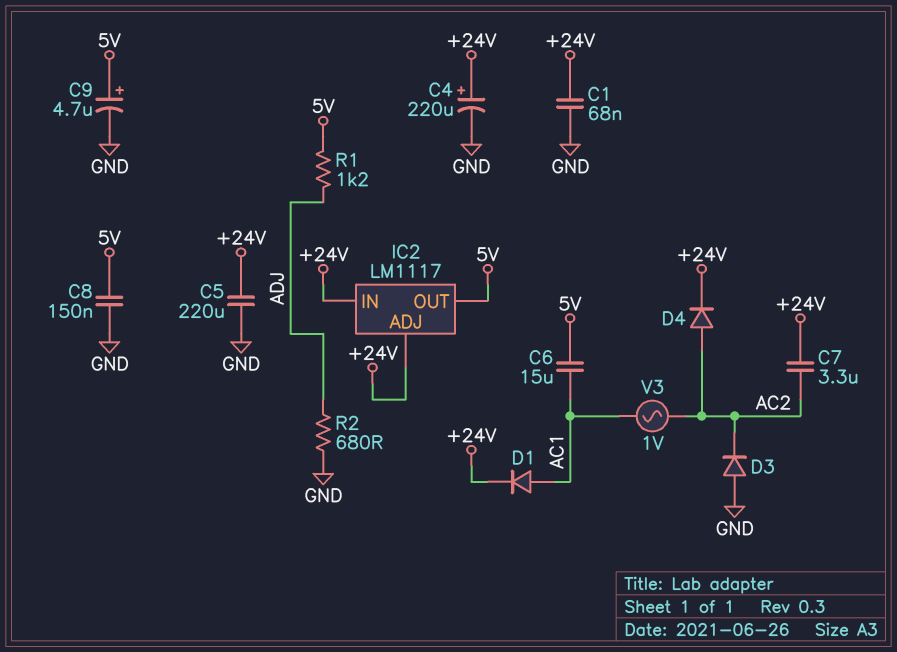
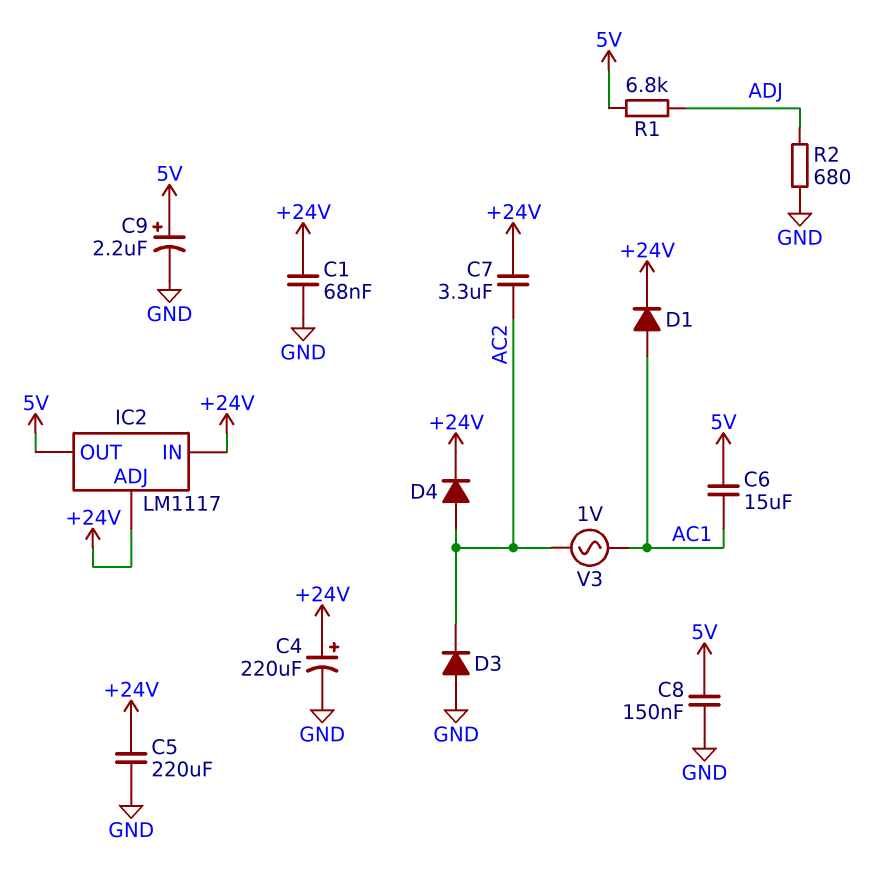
C9: 4.7uF (plus 5V, minus GND) -> 2.2uF (plus 5V, minus GND)
R1: 1.2k (5V, ADJ) -> 6.8k (5V, ADJ)

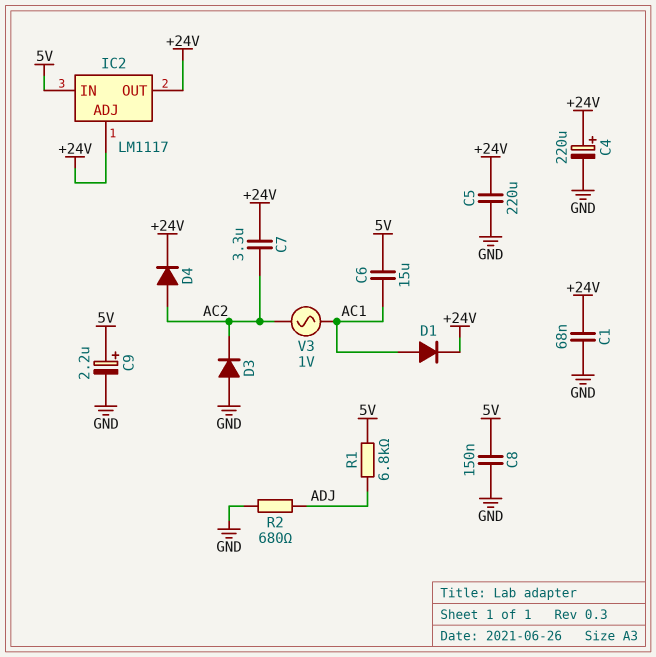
IC2 pin IN: +24V -> 5V
IC2 pin OUT: 5V -> +24V

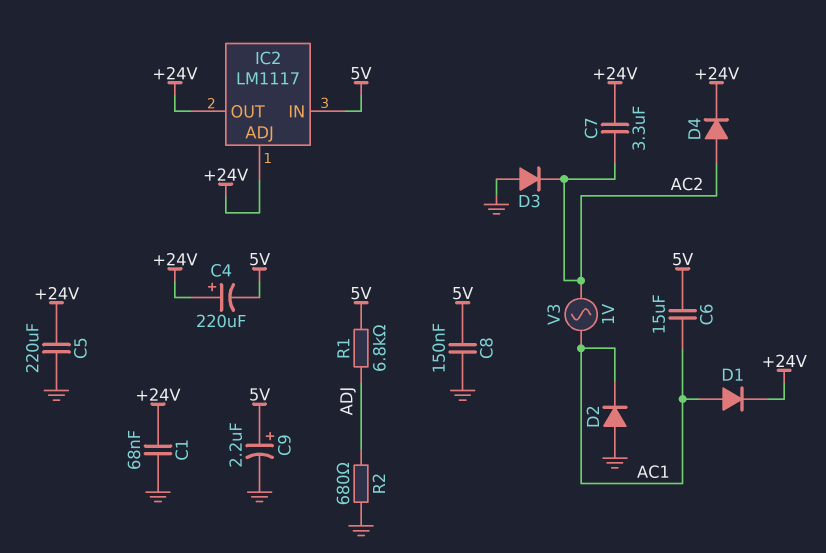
C4: 220uF (plus +24V, minus GND) -> 220uF (plus +24V, minus 5V)
D2: none -> diode (A GND, K AC1)

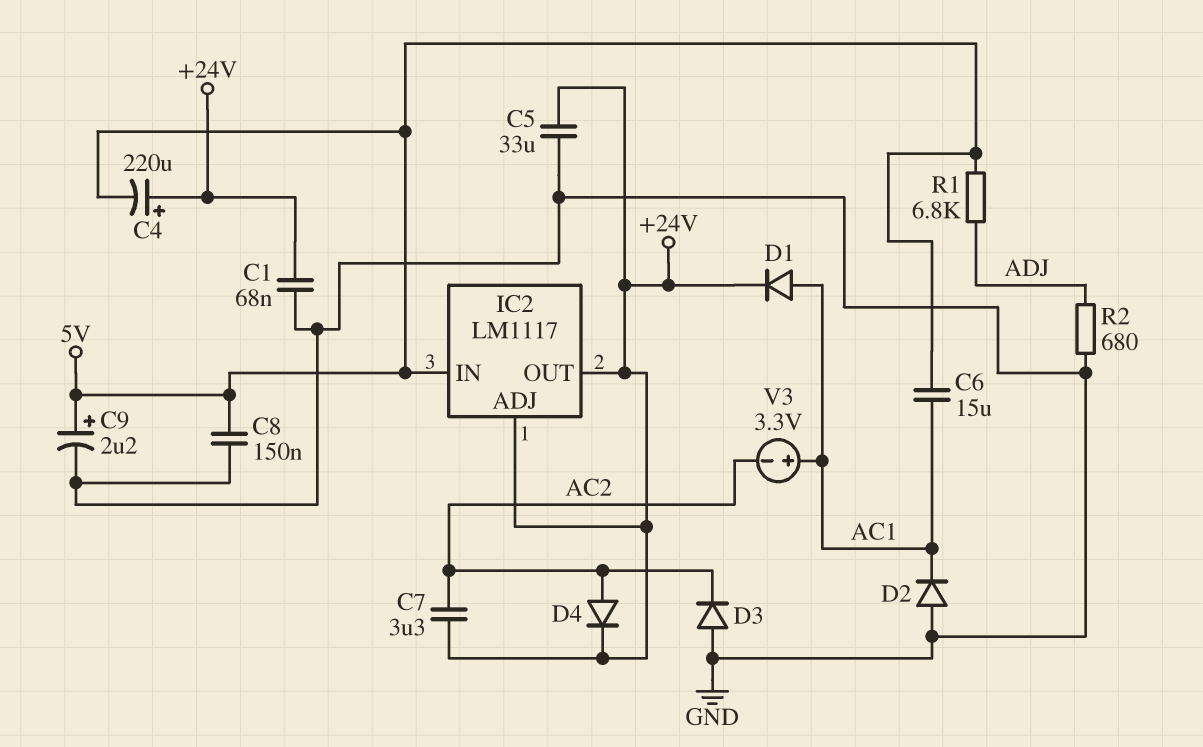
C5: 220uF (+24V, GND) -> 33uF (+24V, GND)
V3: AC 1V (AC1, AC2) -> 3.3V (plus AC1, minus AC2)

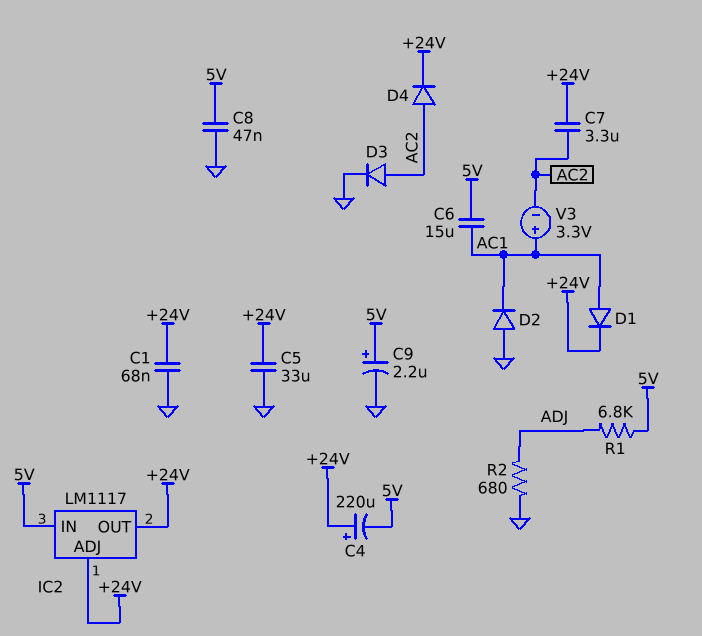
C8: 150nF (5V, GND) -> 47nF (5V, GND)
D3: diode (A GND, K AC2) -> diode (A AC2, K GND)

